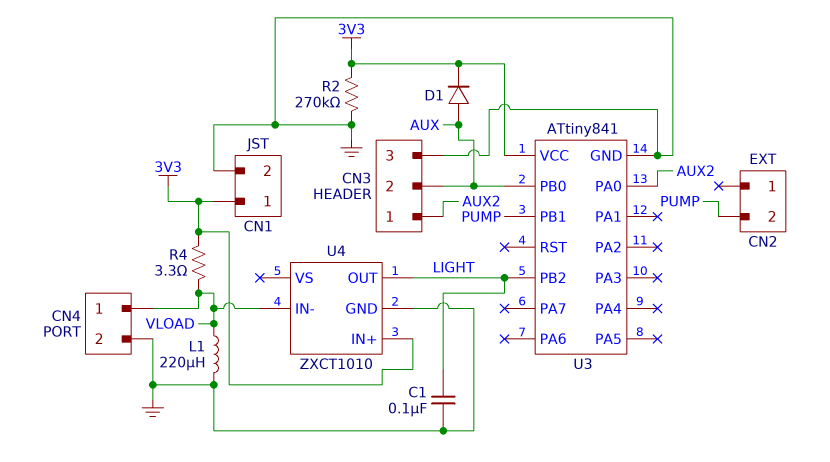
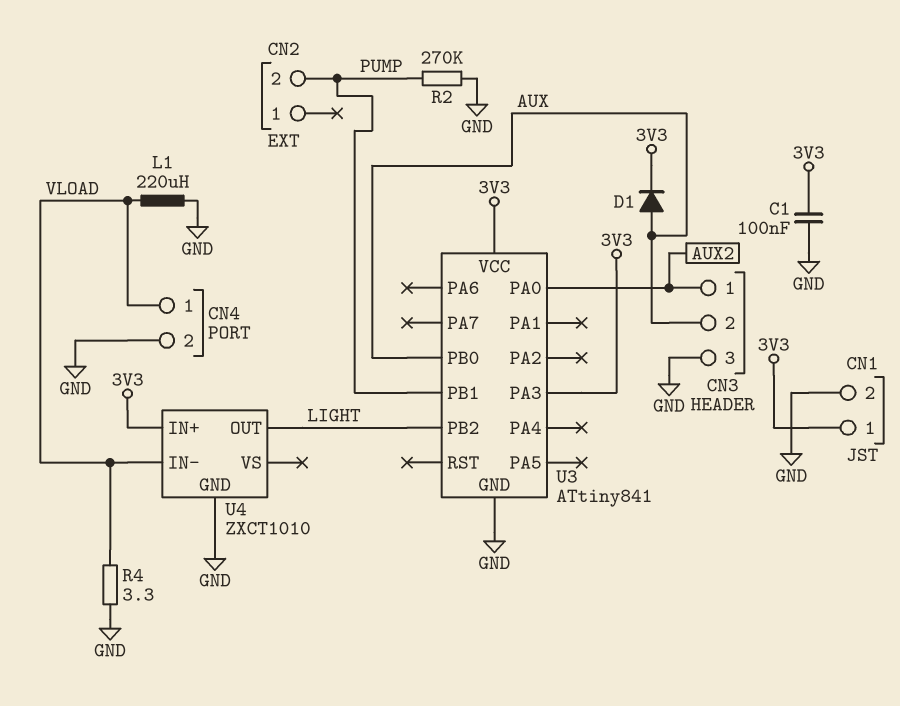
C1: 100nF (GND, LIGHT) -> 100nF (3V3, GND)
R2: 270k (3V3, GND) -> 270k (GND, PUMP)
R4: 3.3 (3V3, VLOAD) -> 3.3 (GND, VLOAD)
U3 pin PA3: none -> 3V3

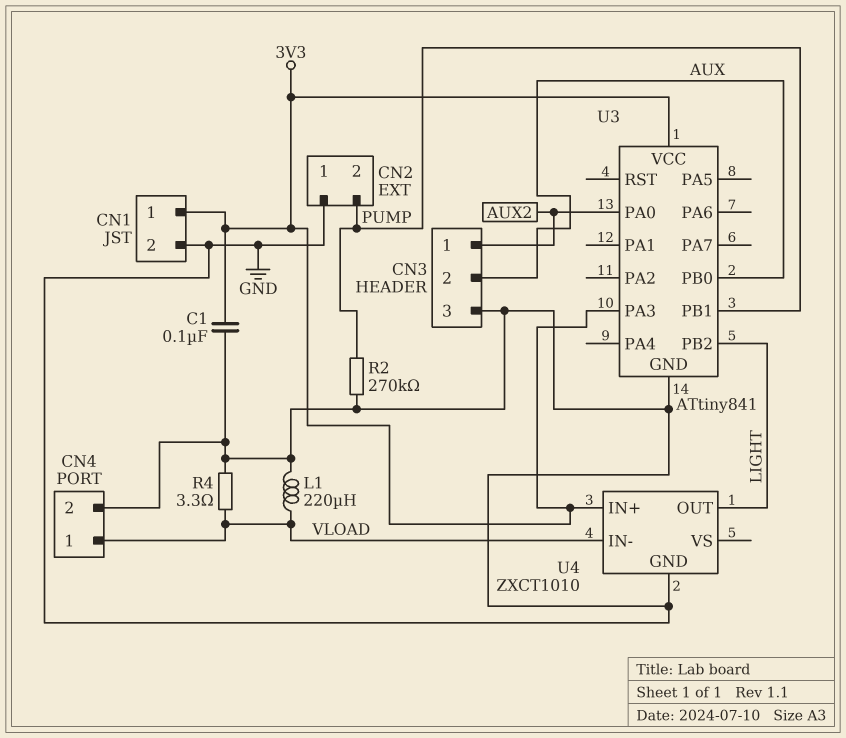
CN2 pin 1: none -> GND
D1: diode (A AUX, K 3V3) -> none

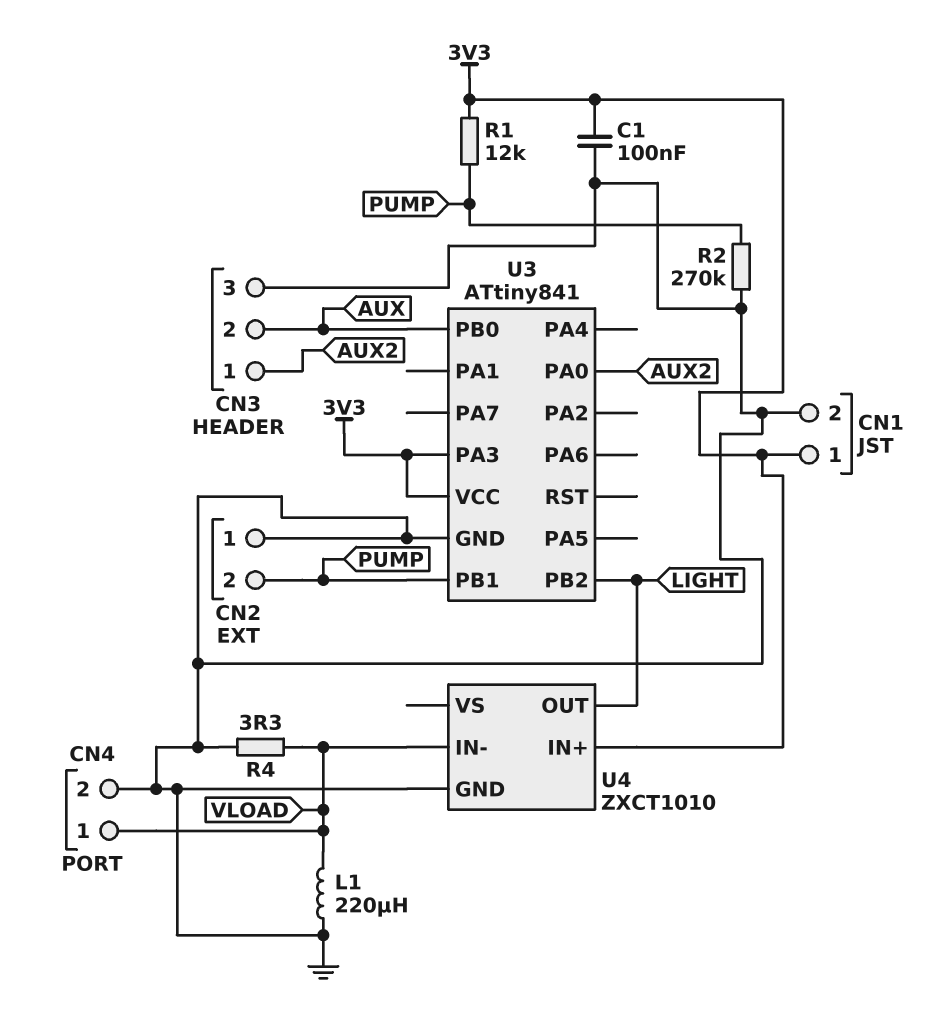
R1: none -> 12k (3V3, PUMP)

